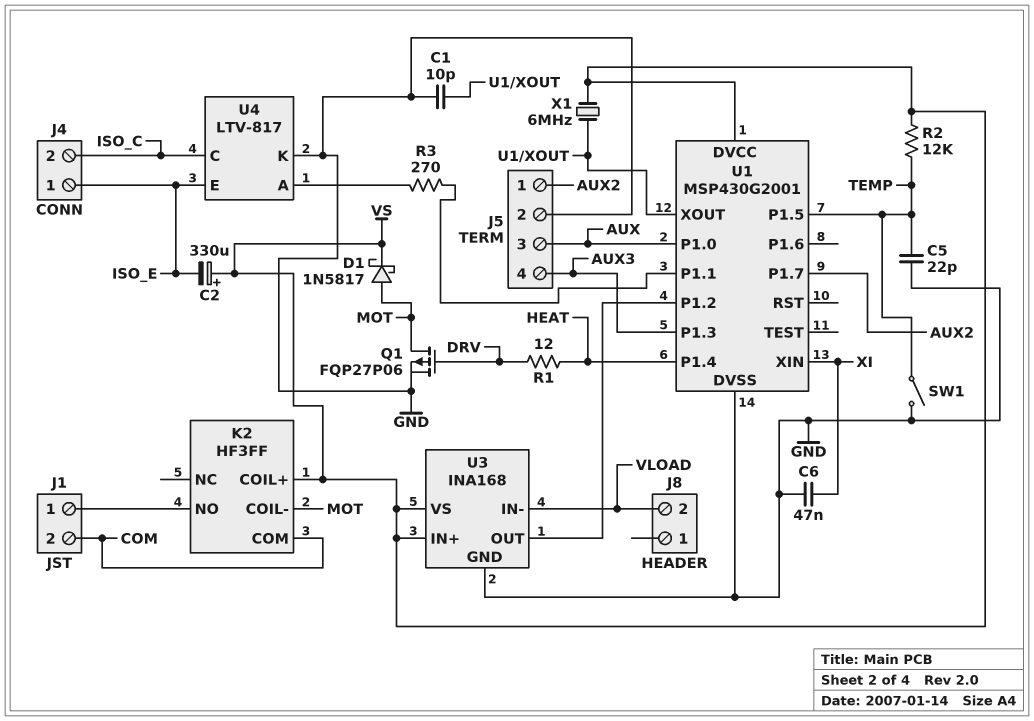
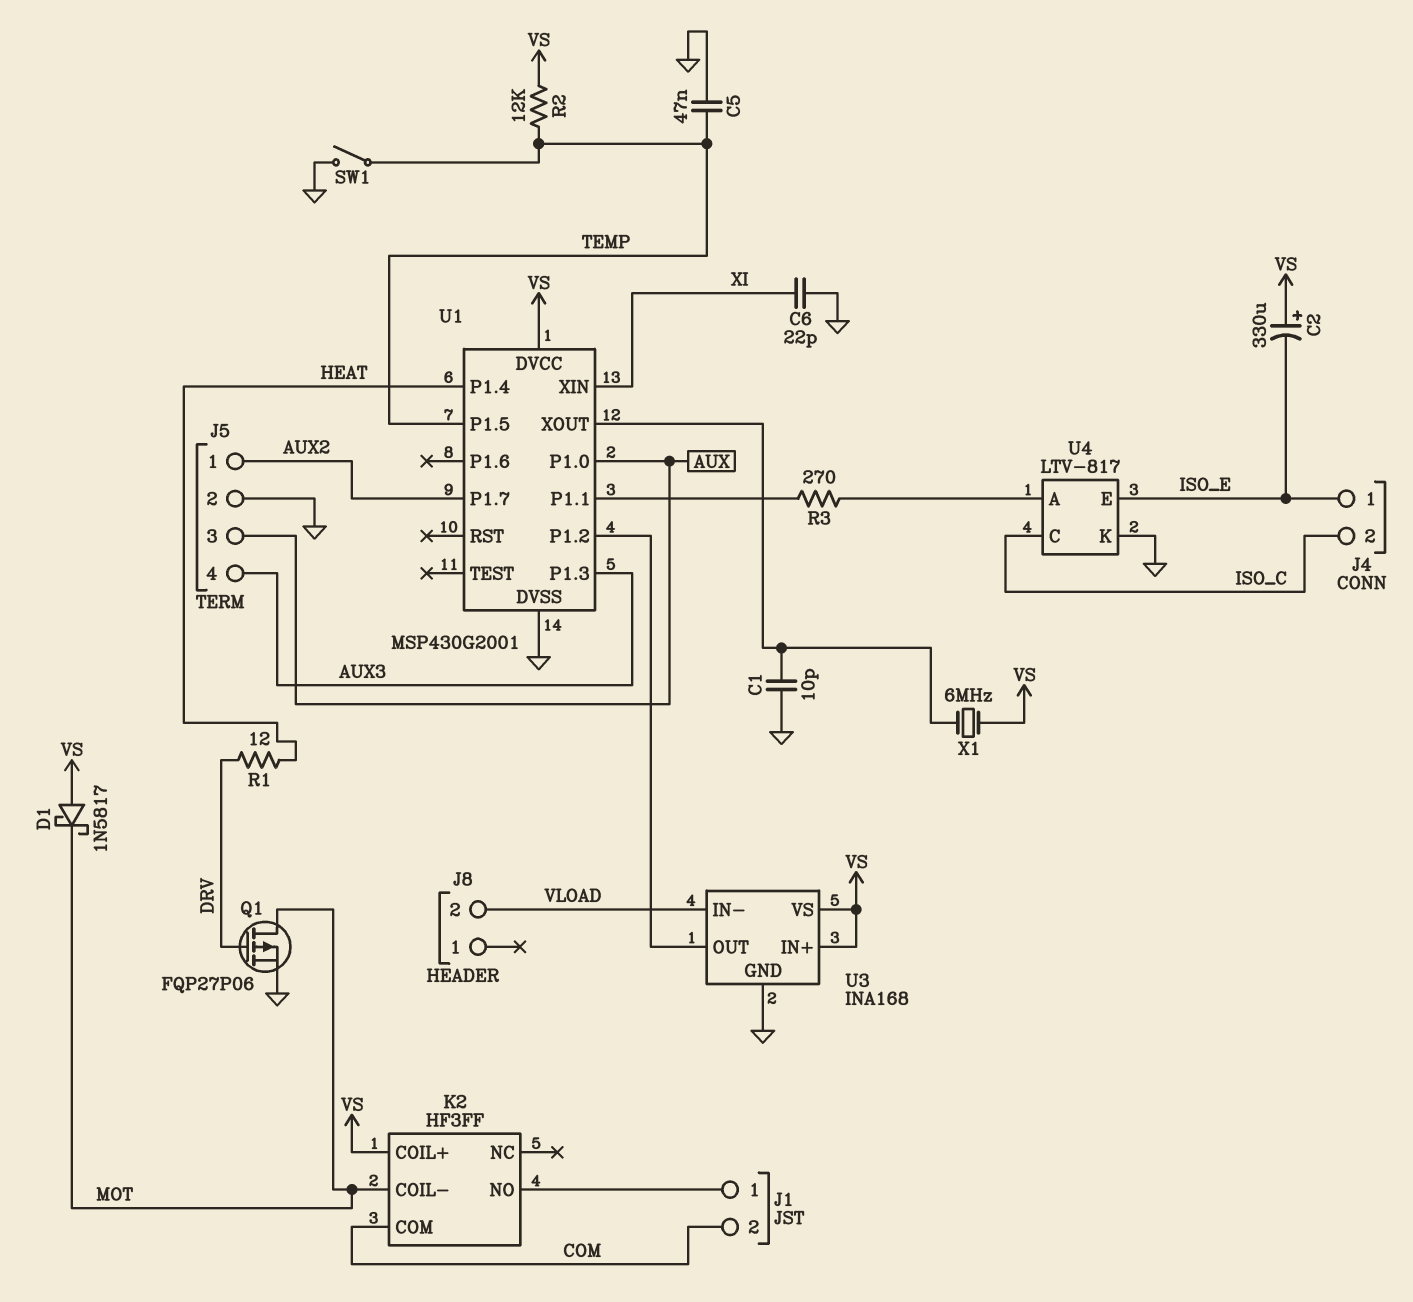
C5: 22pF (GND, TEMP) -> 47nF (GND, TEMP)
C6: 47nF (GND, XI) -> 22pF (GND, XI)
D1: schottky 1N5817 (A MOT, K VS) -> schottky 1N5817 (A VS, K MOT)

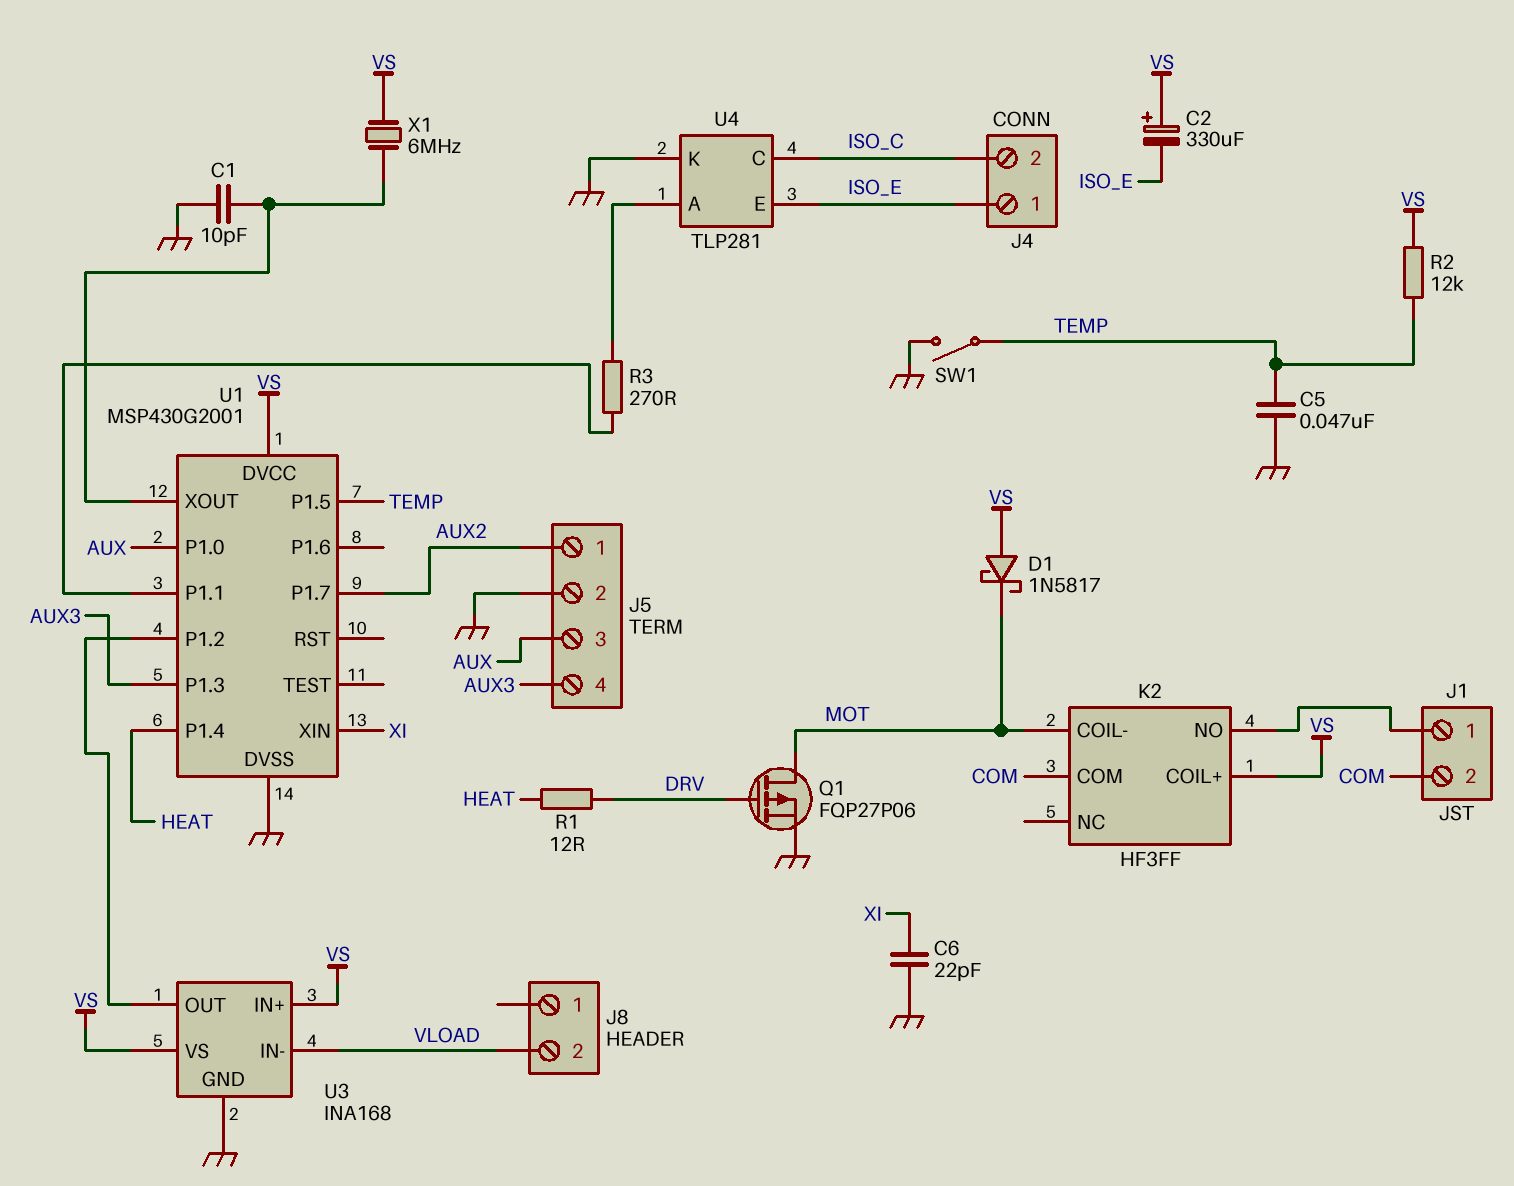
U4: LTV-817 -> TLP281

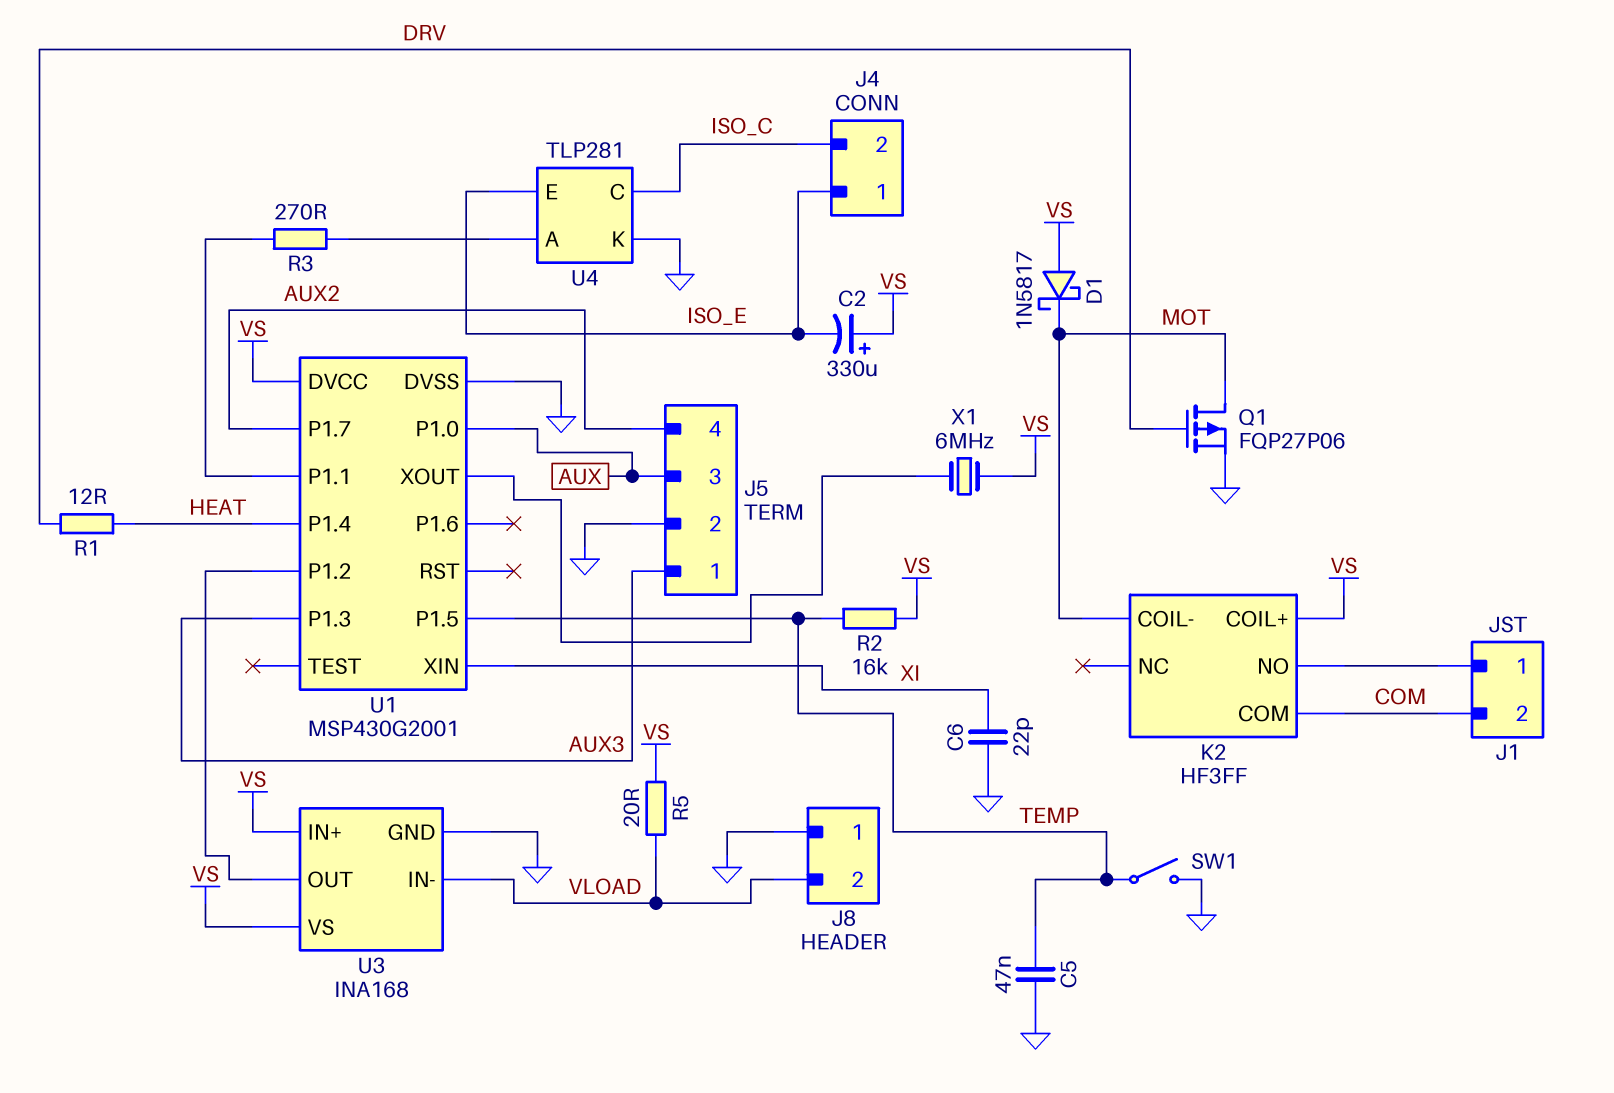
C1: 10pF (GND, U1/XOUT) -> none
J5 pin 1: AUX2 -> AUX3
J5 pin 4: AUX3 -> AUX2
J8 pin 1: none -> GND
R2: 12k (TEMP, VS) -> 16k (TEMP, VS)
R5: none -> 20 (VLOAD, VS)

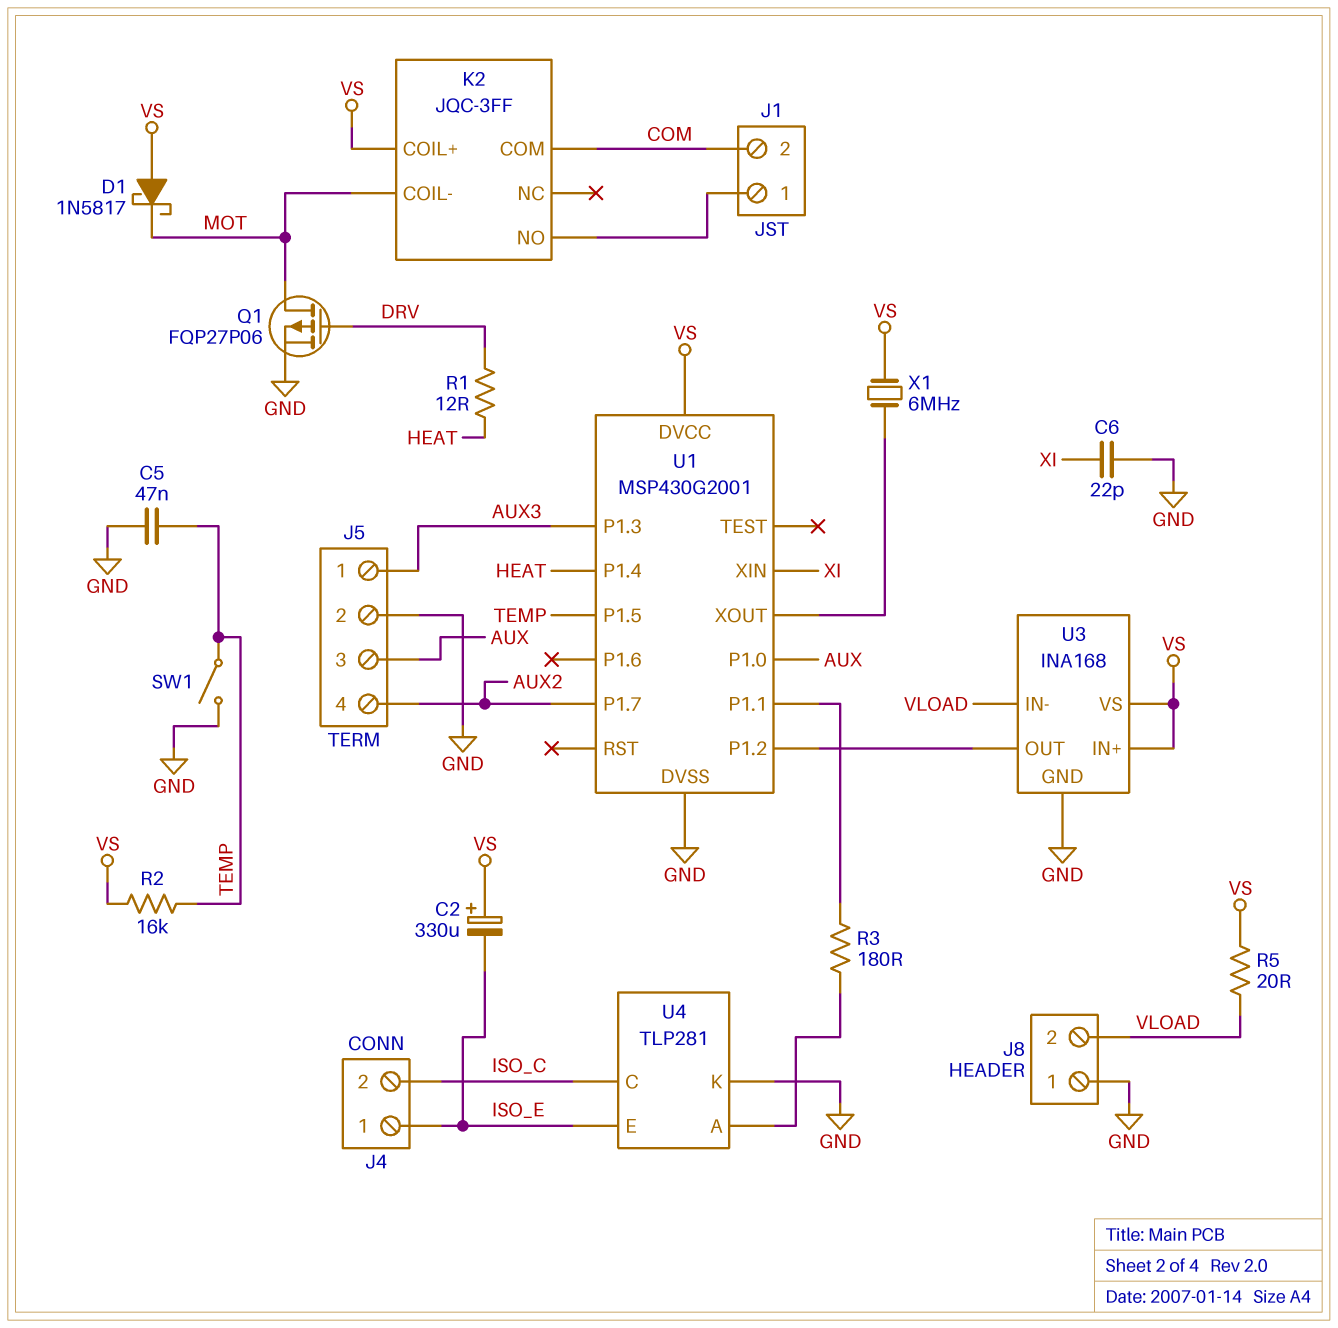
K2: HF3FF -> JQC-3FF
R3: 270 (U1/P1.1, U4/A) -> 180 (U1/P1.1, U4/A)

